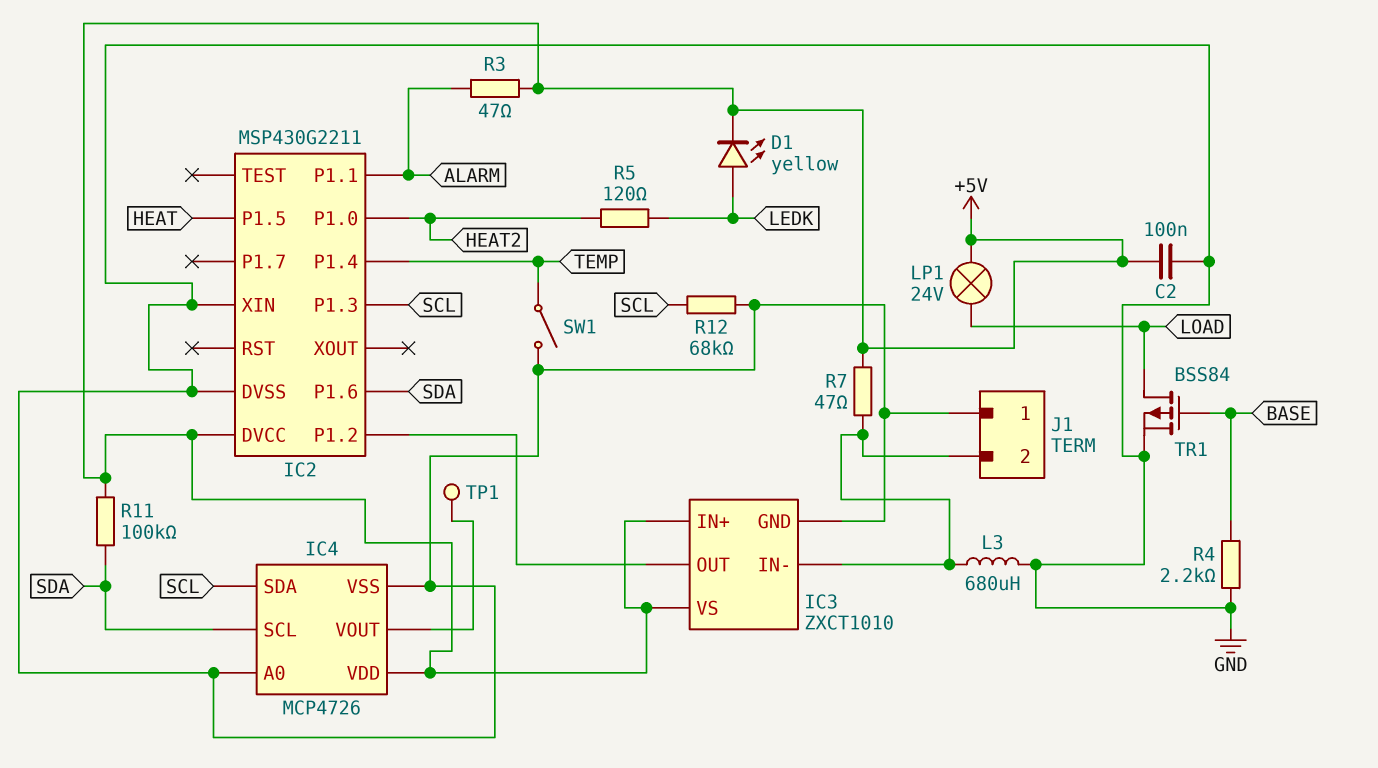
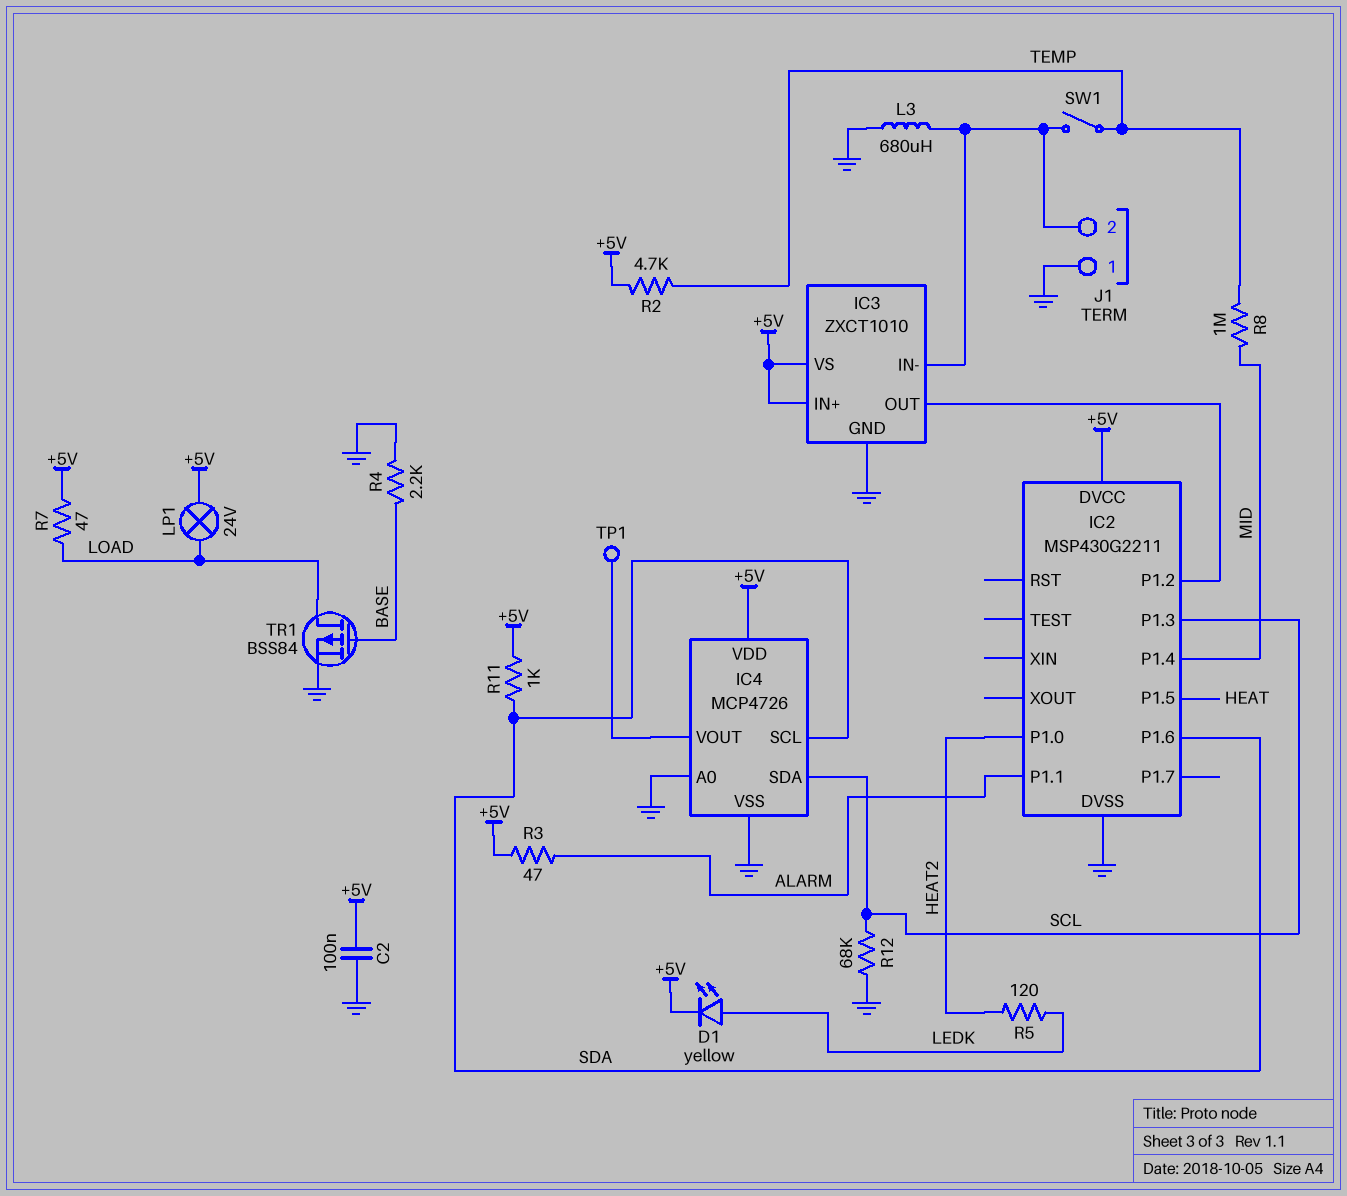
IC2 pin P1.4: TEMP -> MID
IC2 pin XIN: GND -> none
R2: none -> 4.7k (+5V, TEMP)
R7: 47 (+5V, IC3/IN-) -> 47 (+5V, LOAD)
R8: none -> 1M (MID, TEMP)
R11: 100k (+5V, SDA) -> 1k (+5V, SDA)
SW1: switch (GND, TEMP) -> switch (IC3/IN-, TEMP)

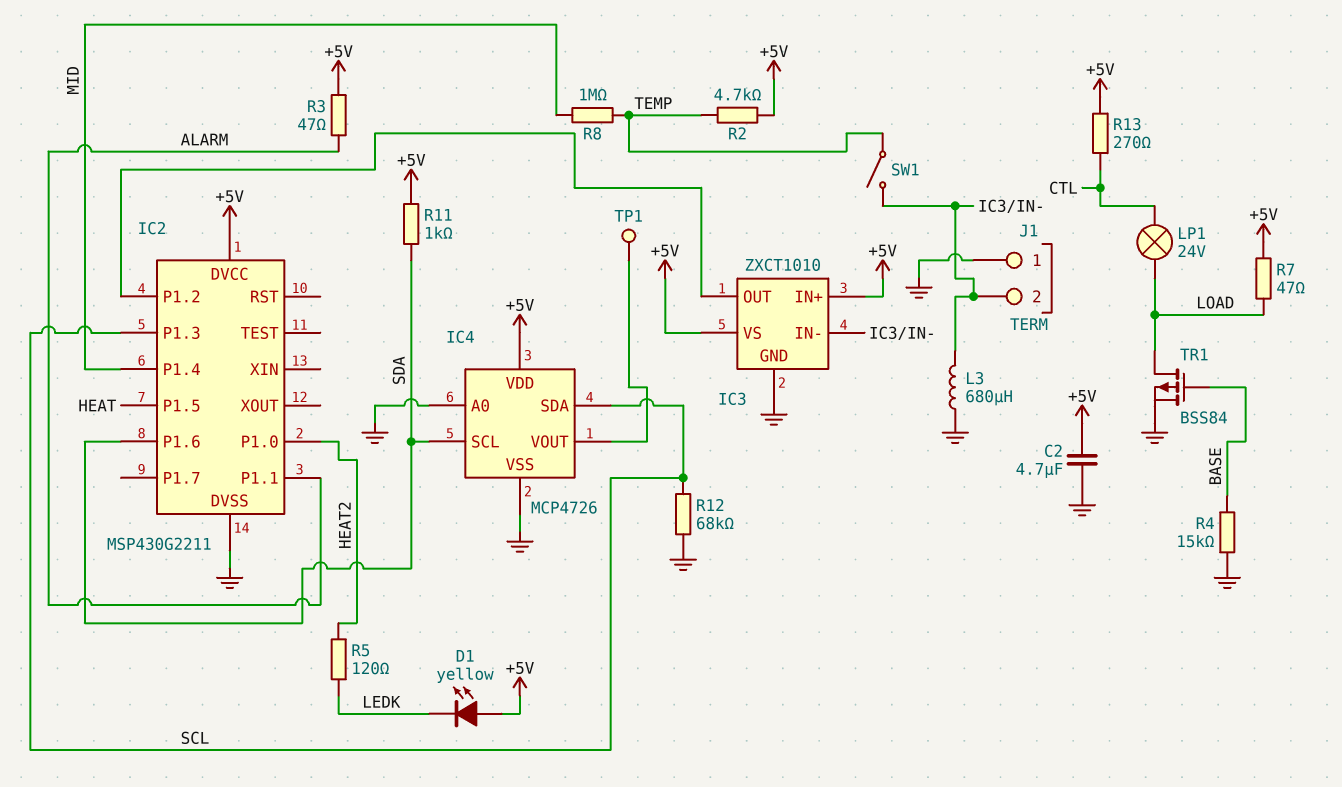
C2: 100nF (+5V, GND) -> 4.7uF (+5V, GND)
D1: LED yellow (A LEDK, K +5V) -> LED yellow (A +5V, K LEDK)
LP1: lamp 24V (+5V, LOAD) -> lamp 24V (CTL, LOAD)
R4: 2.2k (BASE, GND) -> 15k (BASE, GND)
R13: none -> 270 (+5V, CTL)

